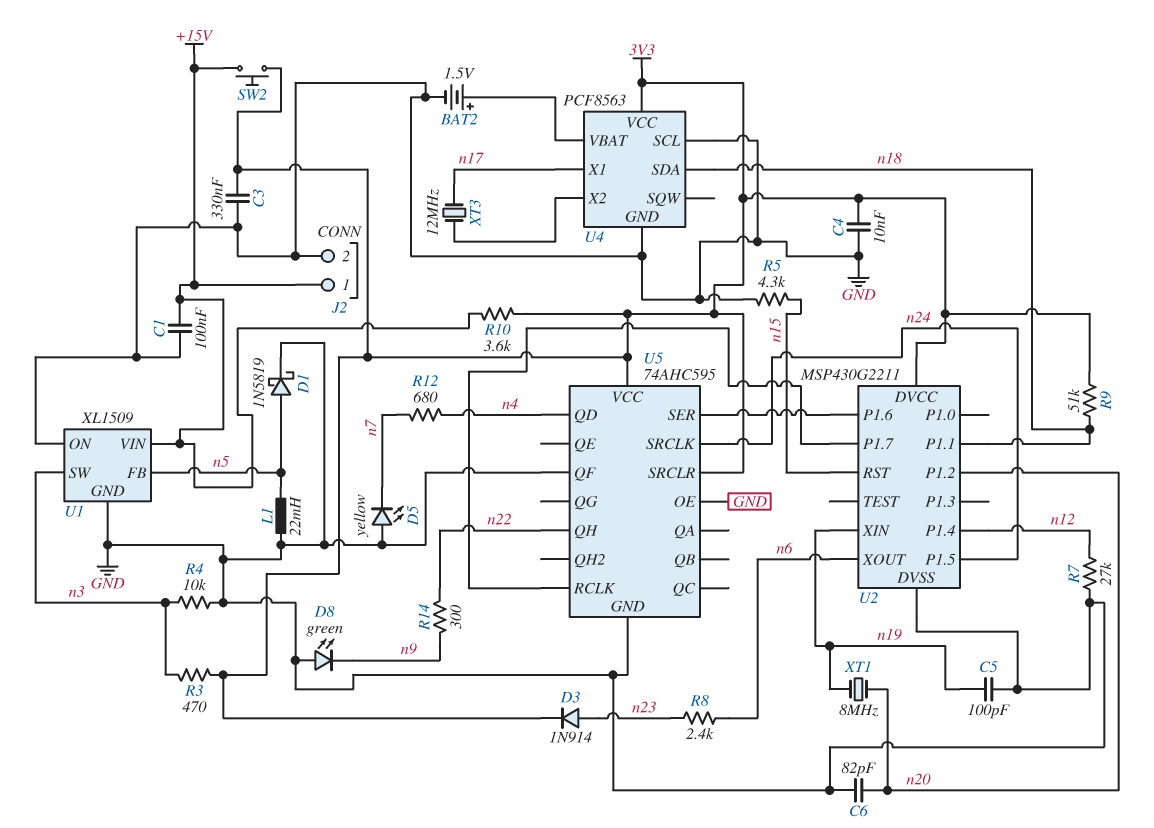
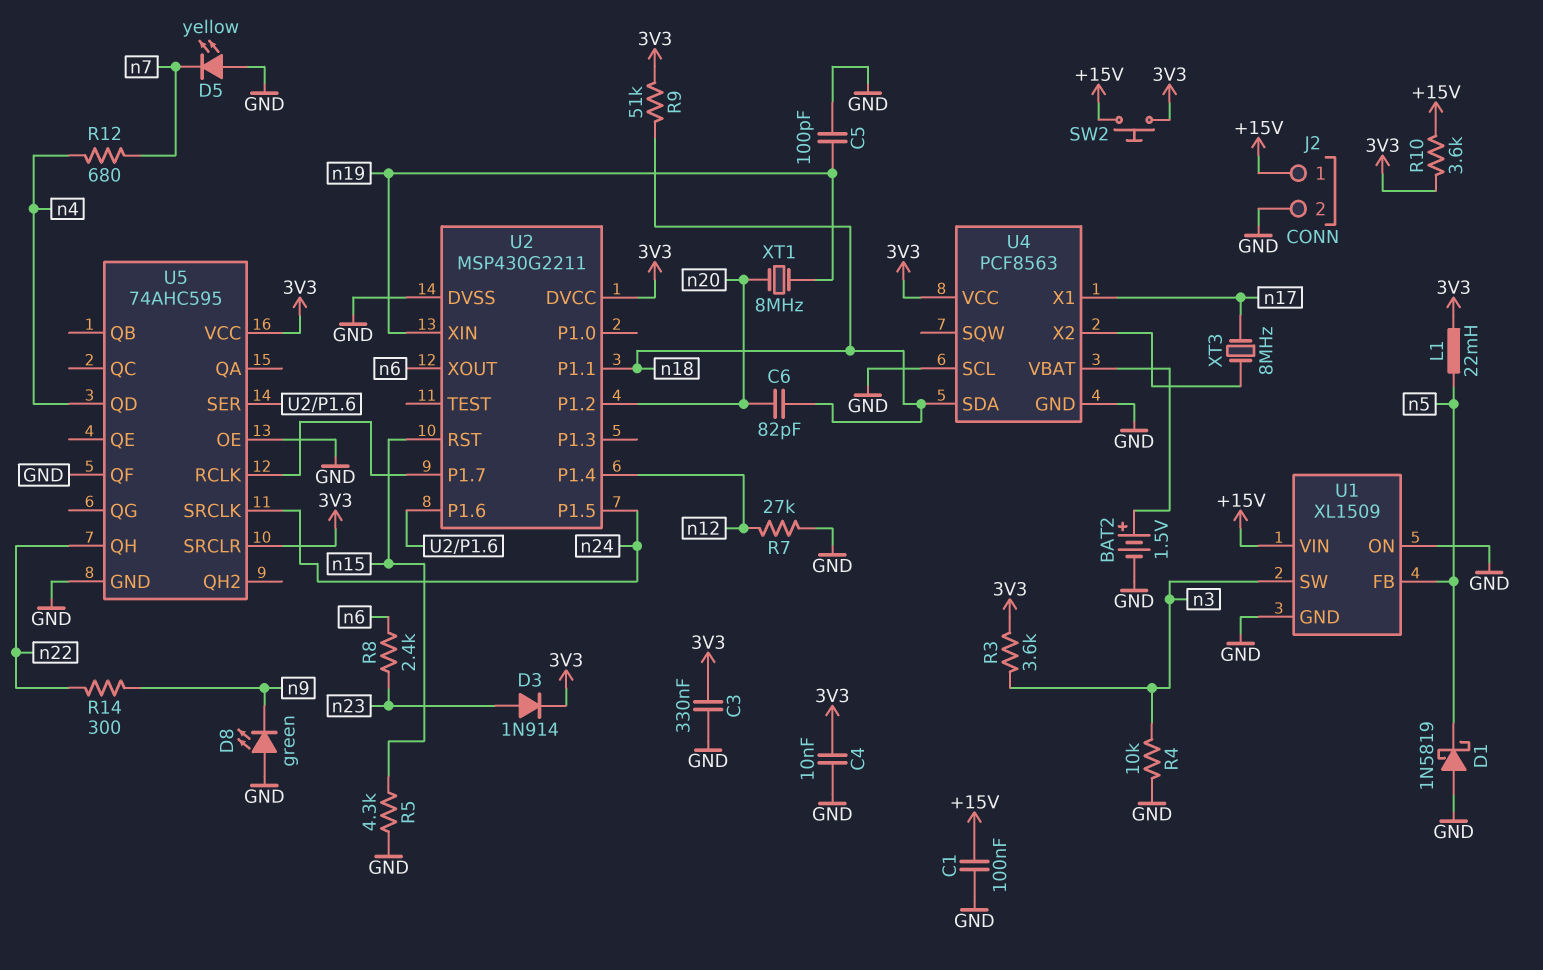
C6: 82pF (GND, n20) -> 82pF (n18, n20)
D1: schottky 1N5819 (A n5, K GND) -> schottky 1N5819 (A GND, K n5)
L1: 22mH (GND, n5) -> 22mH (3V3, n5)
R3: 470 (3V3, n3) -> 3.6k (3V3, n3)
XT3: 12MHz (U4/X2, n17) -> 8MHz (U4/X2, n17)

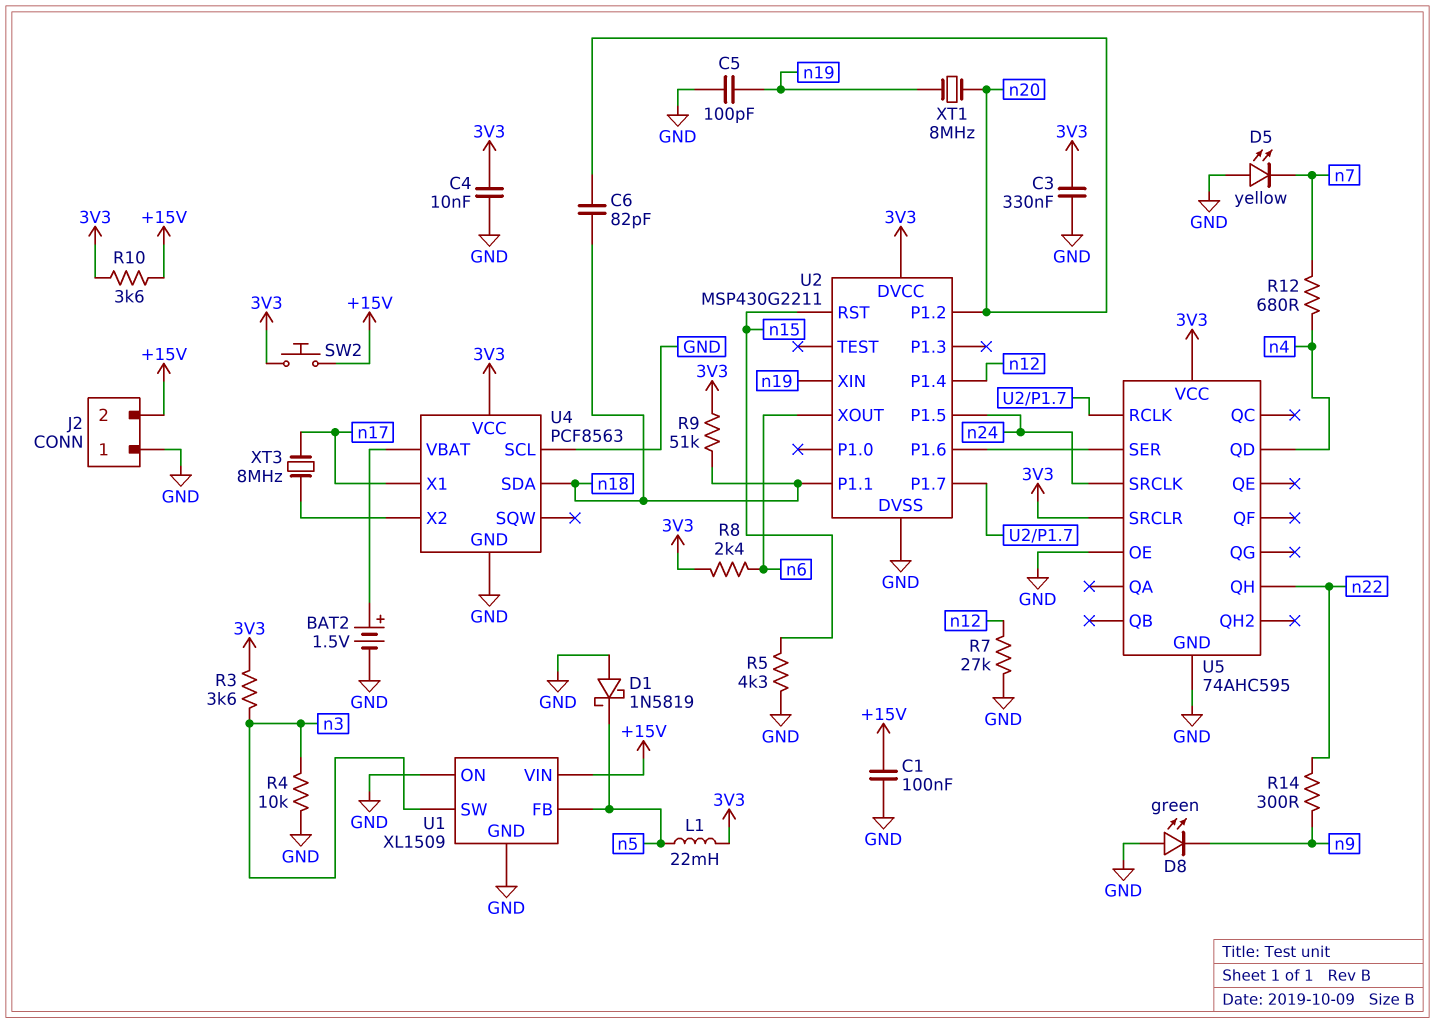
D3: diode 1N914 (A n23, K 3V3) -> none
J2 pin 1: +15V -> GND
J2 pin 2: GND -> +15V
R8: 2.4k (n6, n23) -> 2.4k (3V3, n6)
U5 pin QF: GND -> none

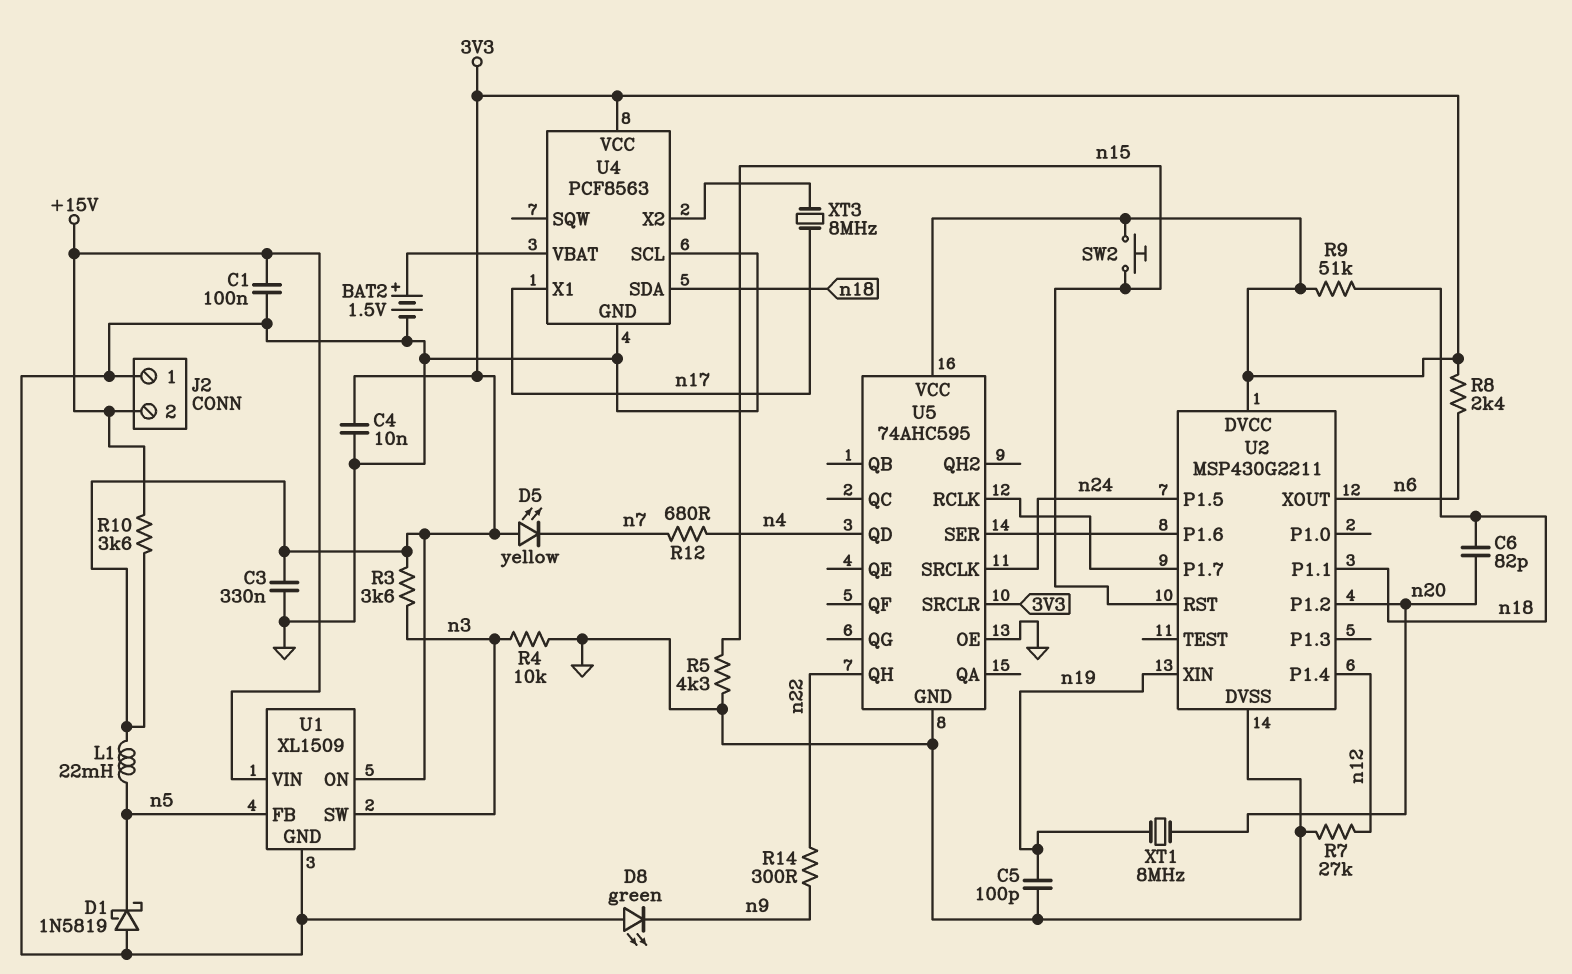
D5: LED yellow (A GND, K n7) -> LED yellow (A 3V3, K n7)
SW2: button (+15V, 3V3) -> button (3V3, n15)
U1 pin ON: GND -> 3V3

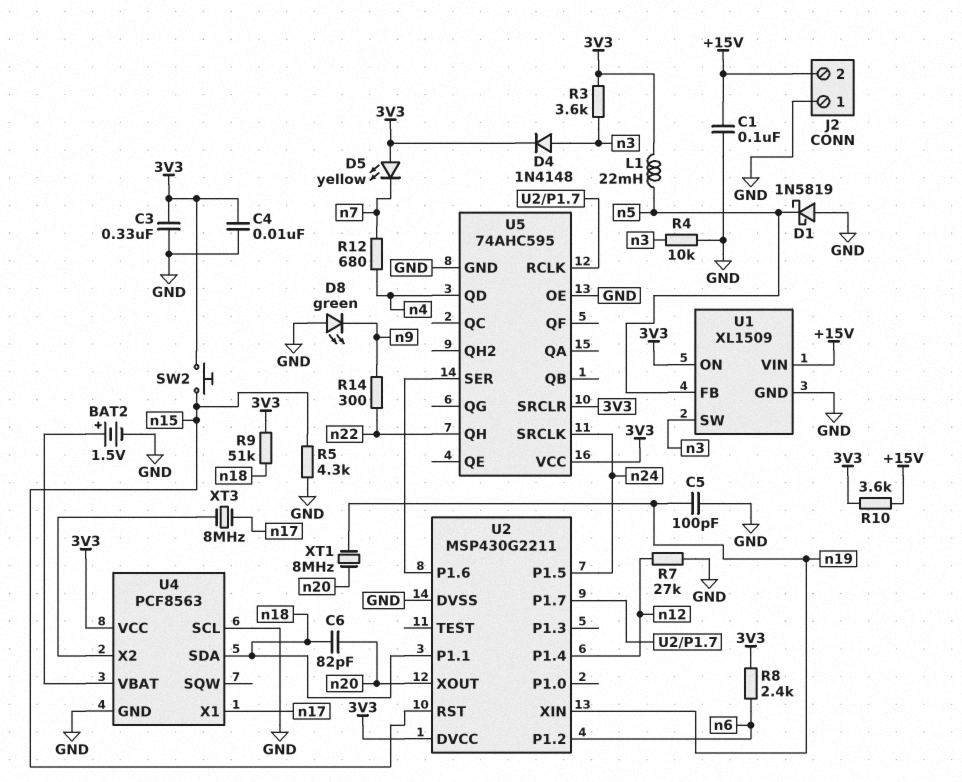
D4: none -> diode 1N4148 (A n3, K 3V3)
U2 pin P1.2: n20 -> n6
U2 pin XOUT: n6 -> n20

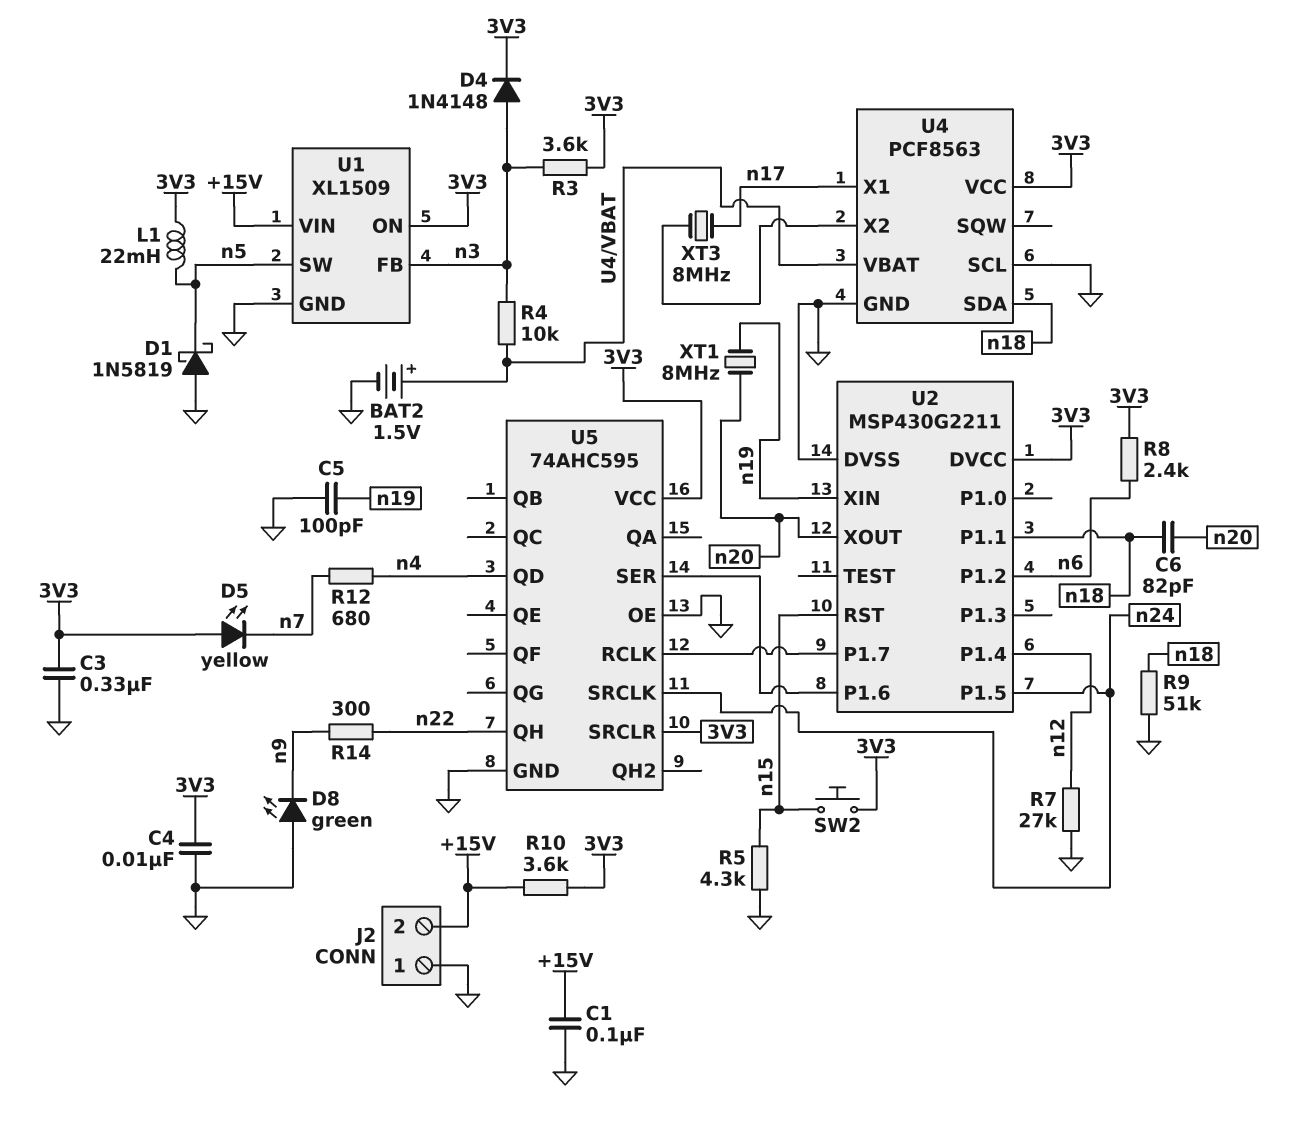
R4: 10k (GND, n3) -> 10k (U4/VBAT, n3)
R9: 51k (3V3, n18) -> 51k (GND, n18)
U1 pin FB: n5 -> n3
U1 pin SW: n3 -> n5

